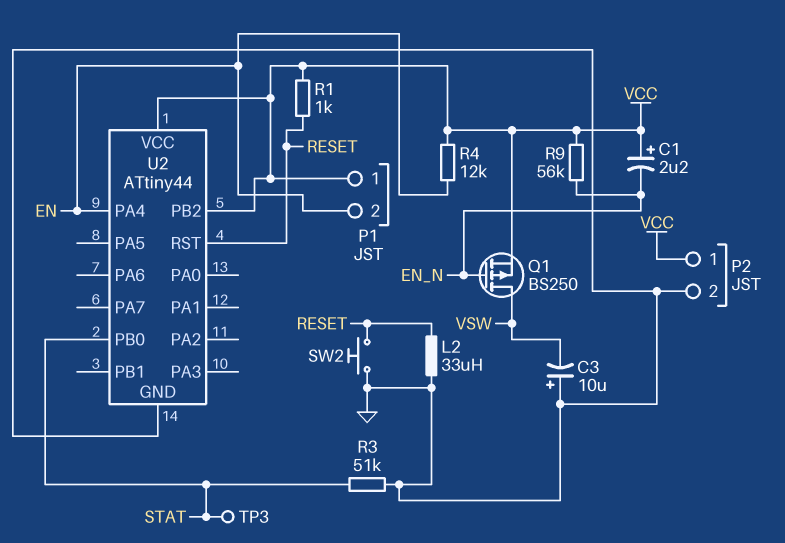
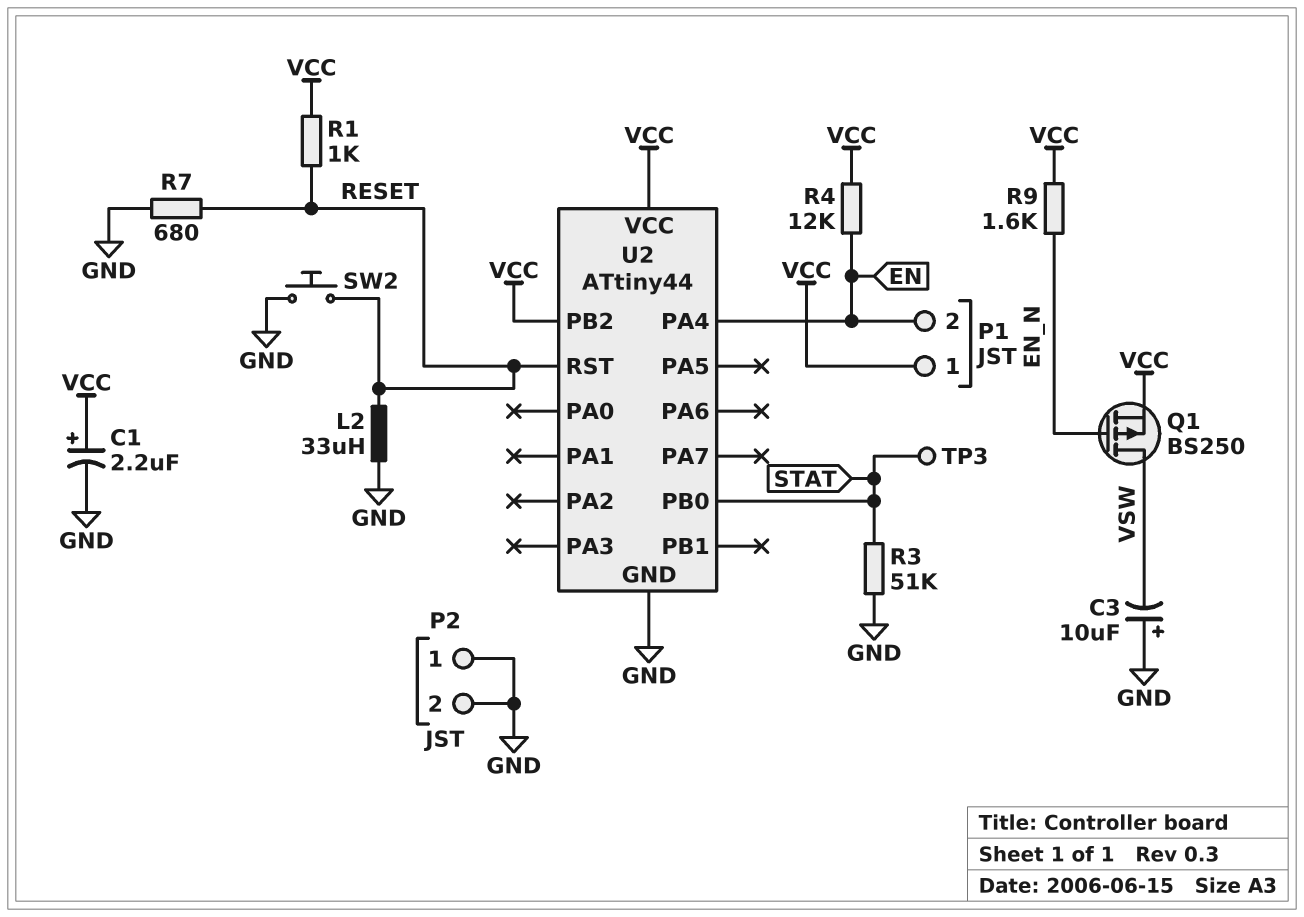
C1: 2.2uF (plus VCC, minus EN_N) -> 2.2uF (plus VCC, minus GND)
P2 pin 1: VCC -> GND
R7: none -> 680 (GND, RESET)
R9: 56k (EN_N, VCC) -> 1.6k (EN_N, VCC)

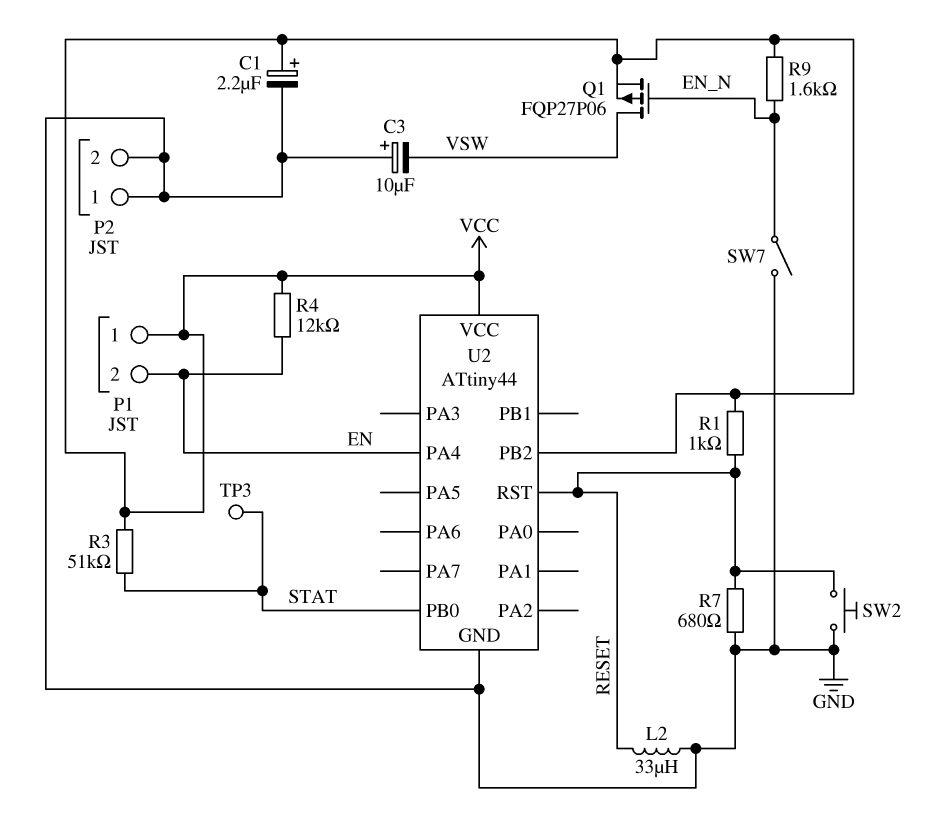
Q1: PMOS BS250 (G EN_N, D VSW, S VCC) -> PMOS FQP27P06 (G EN_N, D VSW, S VCC)
R3: 51k (GND, STAT) -> 51k (STAT, VCC)
SW7: none -> switch (EN_N, GND)

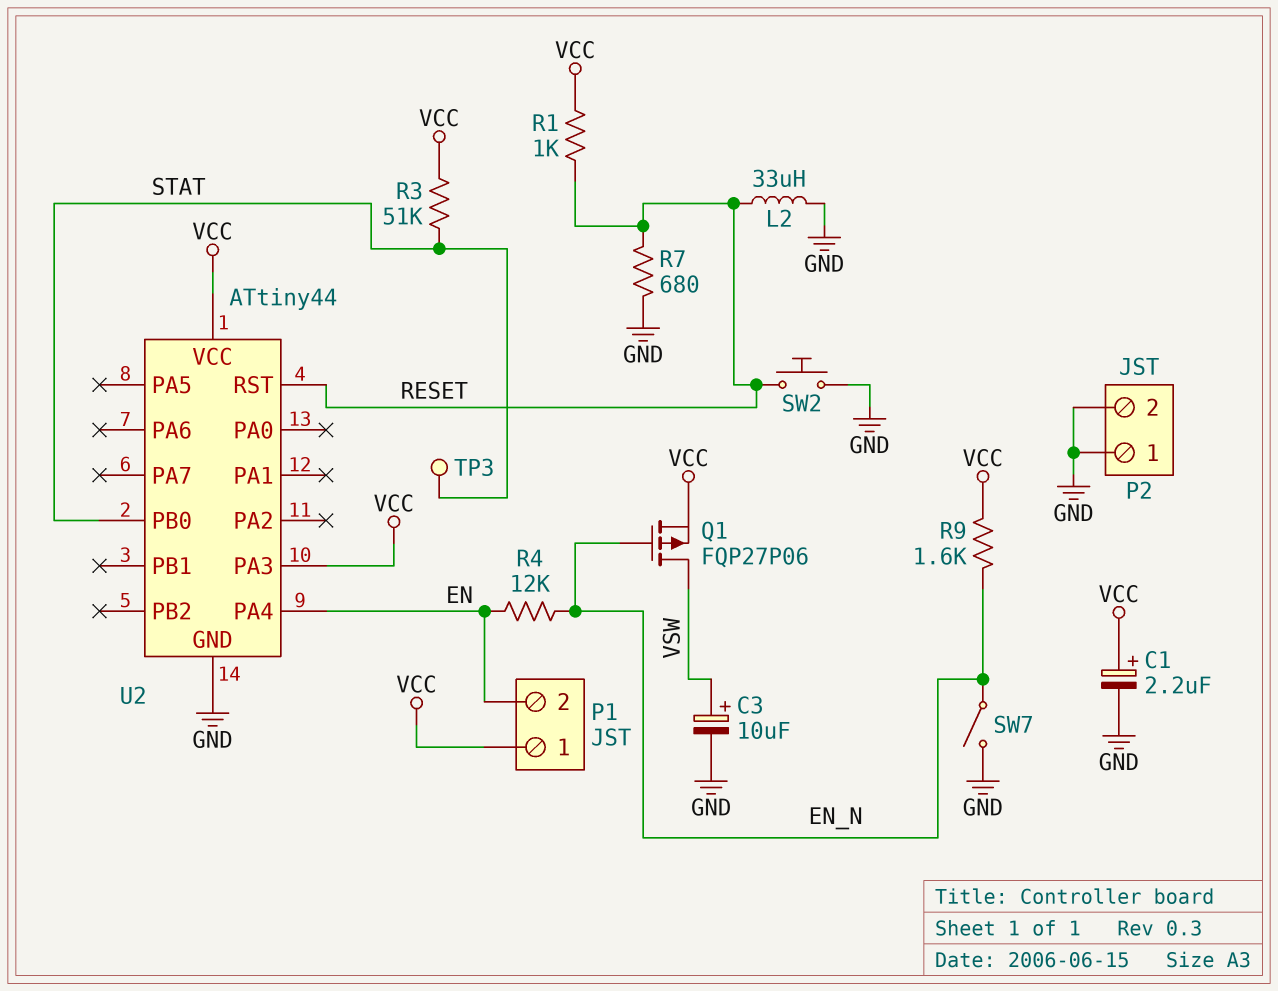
C3: 10uF (plus GND, minus VSW) -> 10uF (plus VSW, minus GND)
R4: 12k (EN, VCC) -> 12k (EN, EN_N)
U2 pin PA3: none -> VCC
U2 pin PB2: VCC -> none

